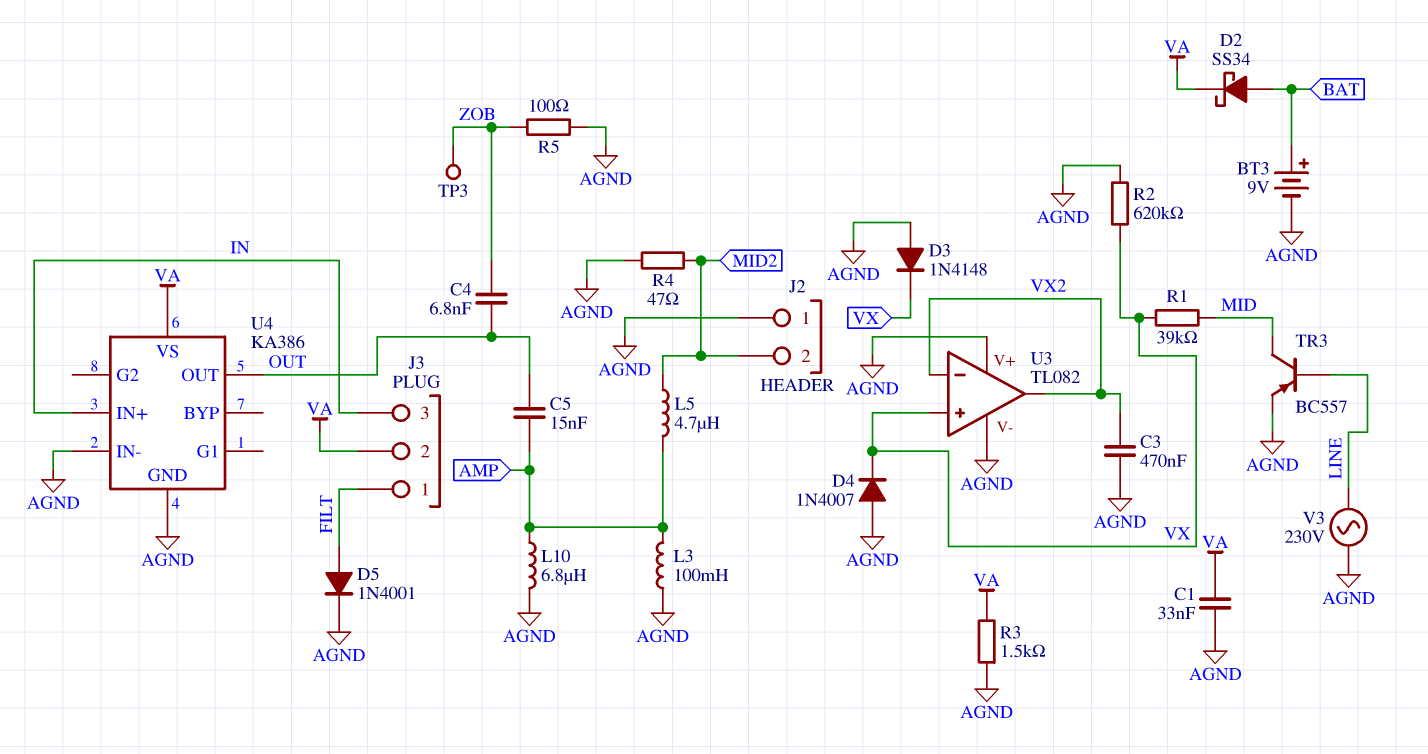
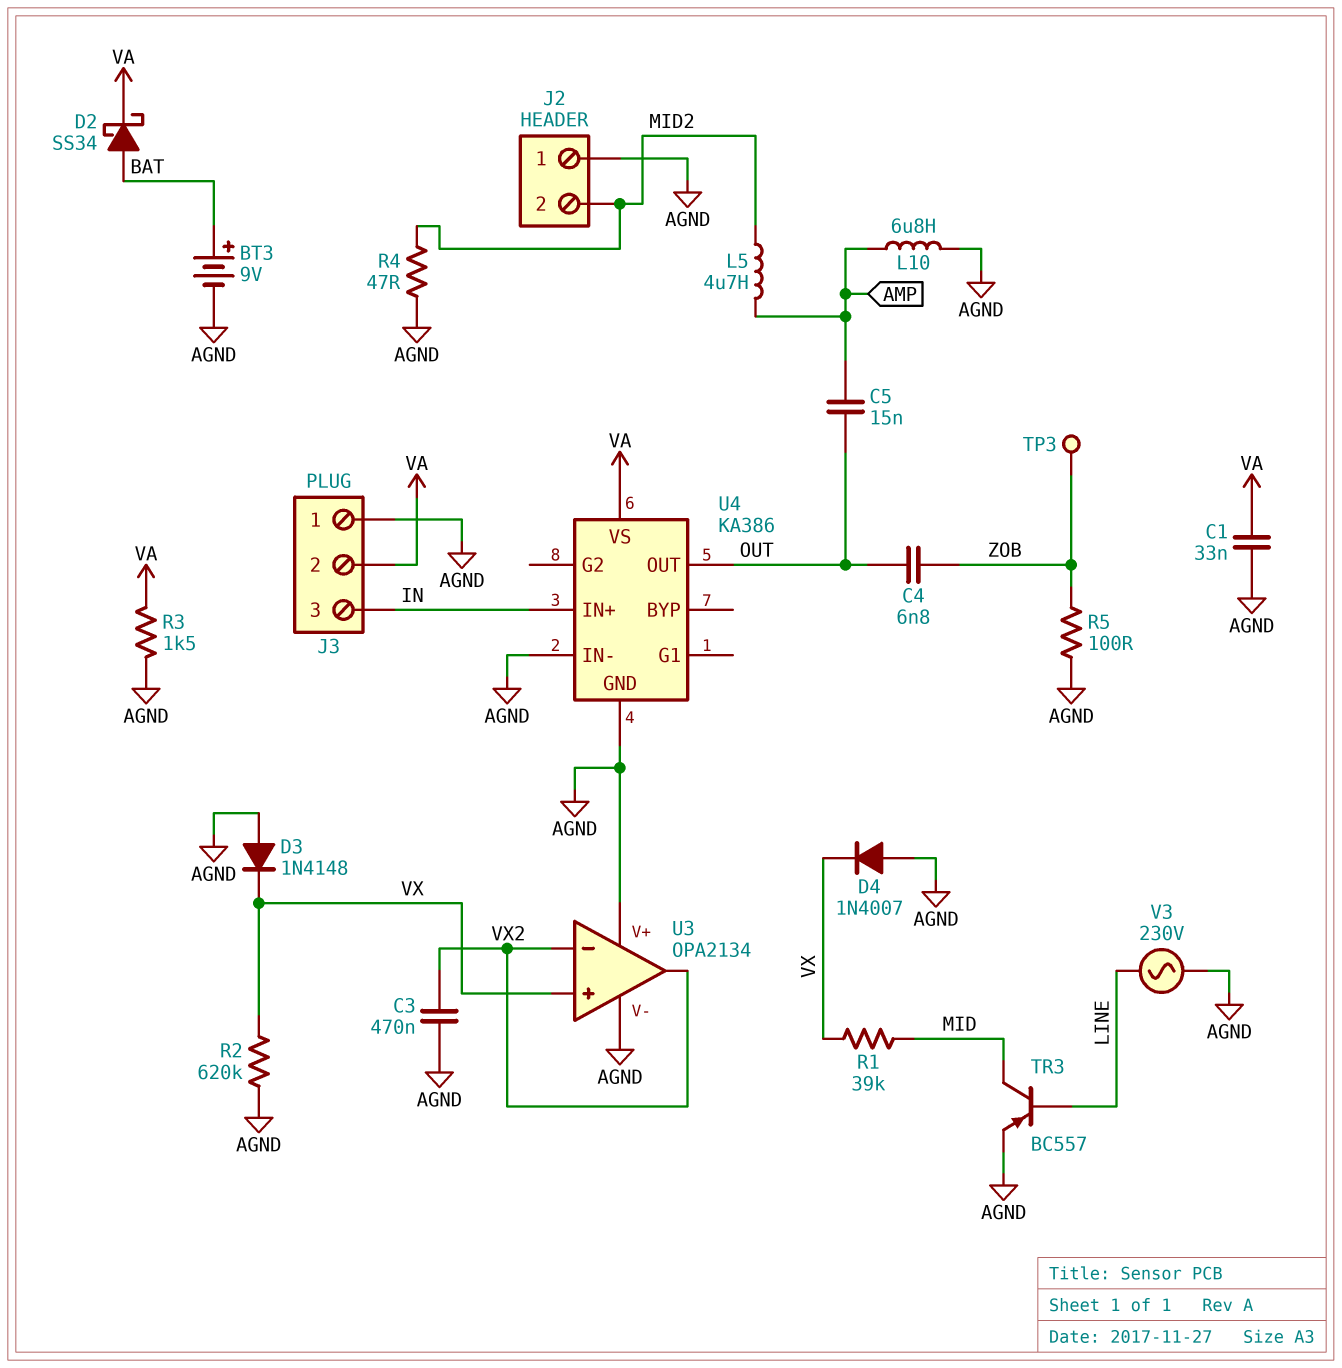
D5: diode 1N4001 (A FILT, K AGND) -> none
J3 pin 1: FILT -> AGND
L3: 100mH (AGND, AMP) -> none
U3: TL082 -> OPA2134

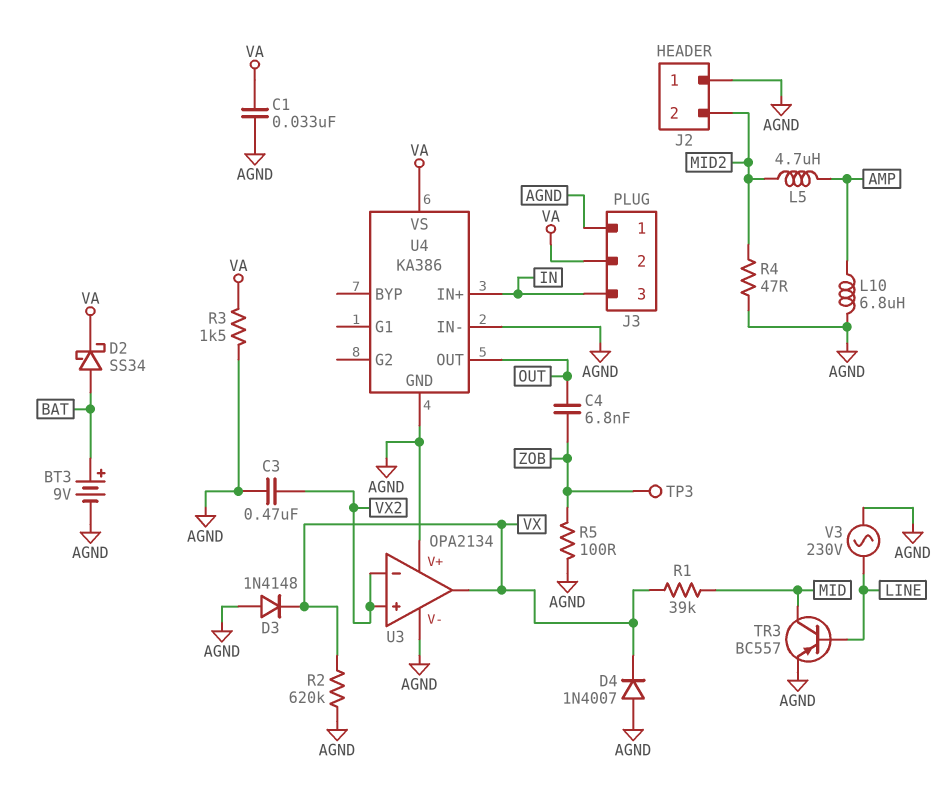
C5: 15nF (AMP, OUT) -> none
U3 pin in+: VX -> VX2
U3 pin out: VX2 -> VX

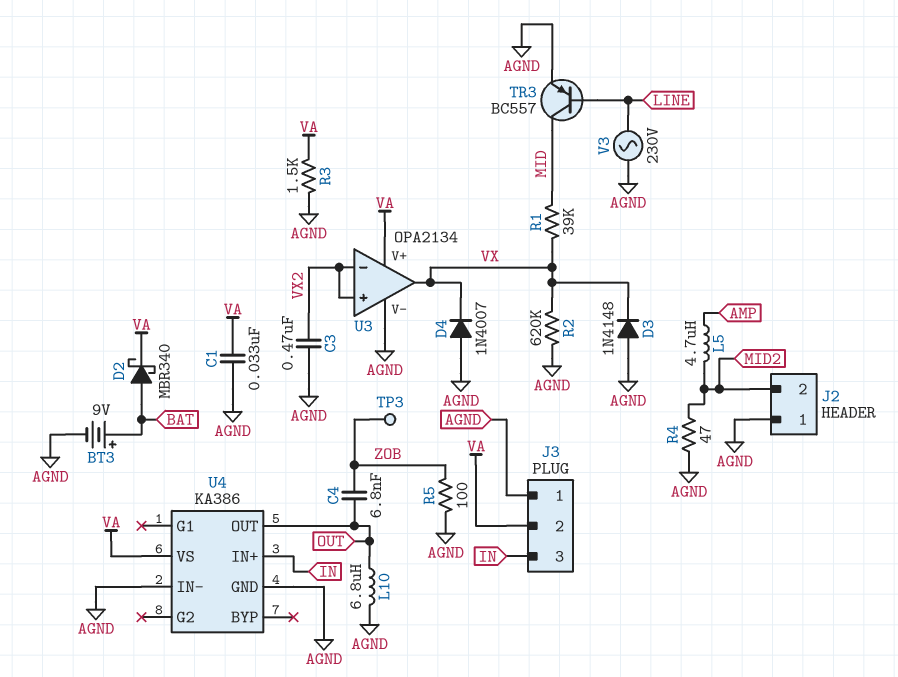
D2: schottky SS34 (A BAT, K VA) -> schottky MBR340 (A BAT, K VA)
L10: 6.8uH (AGND, AMP) -> 6.8uH (AGND, OUT)
U3 pin V+: AGND -> VA

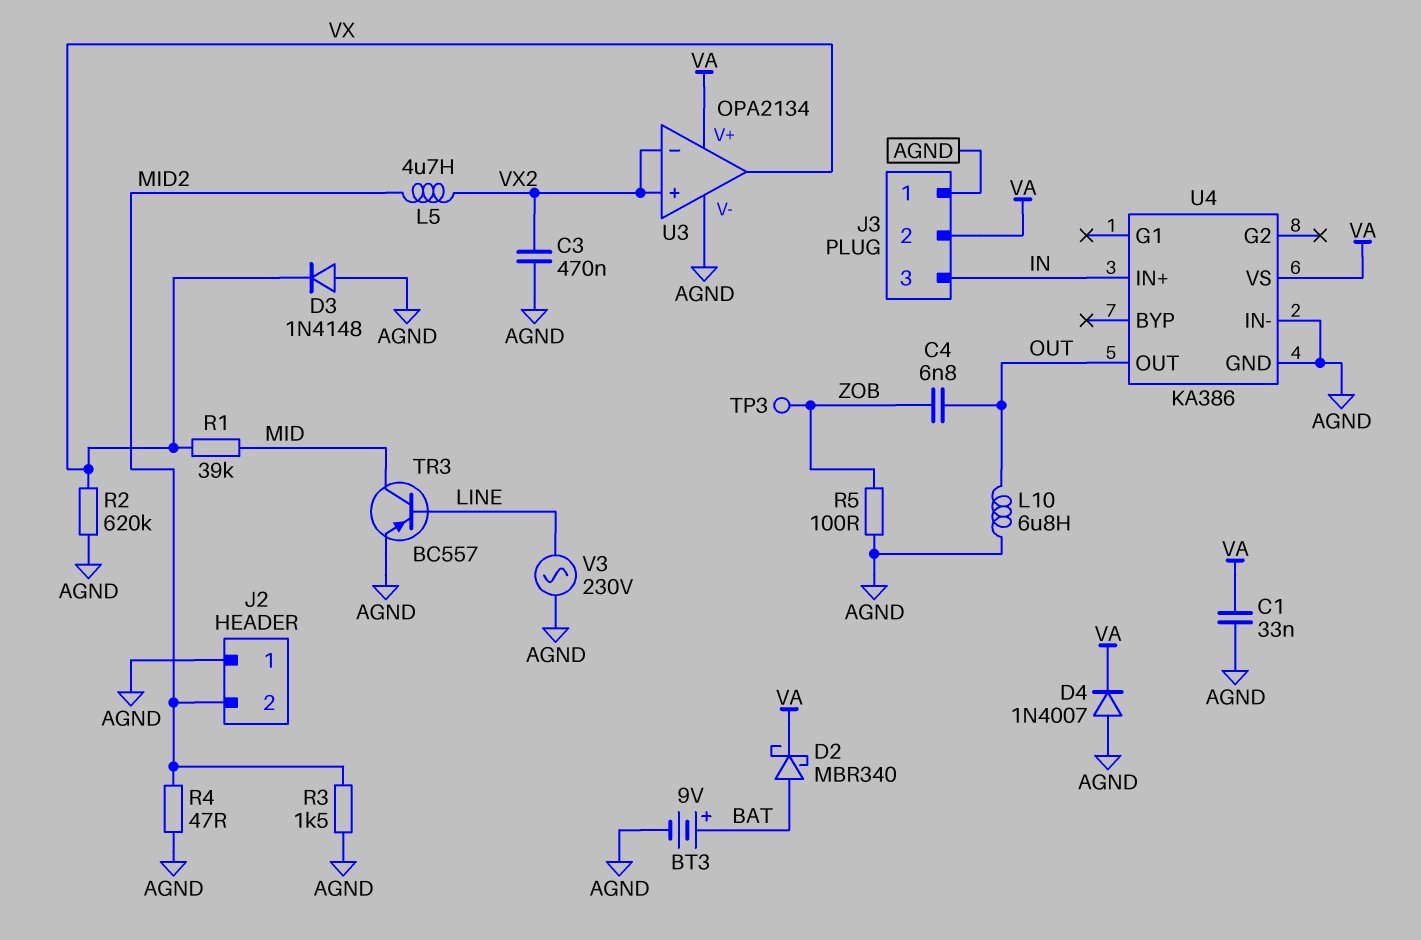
D4: diode 1N4007 (A AGND, K VX) -> diode 1N4007 (A AGND, K VA)
L5: 4.7uH (AMP, MID2) -> 4.7uH (MID2, VX2)
R3: 1.5k (AGND, VA) -> 1.5k (AGND, MID2)

